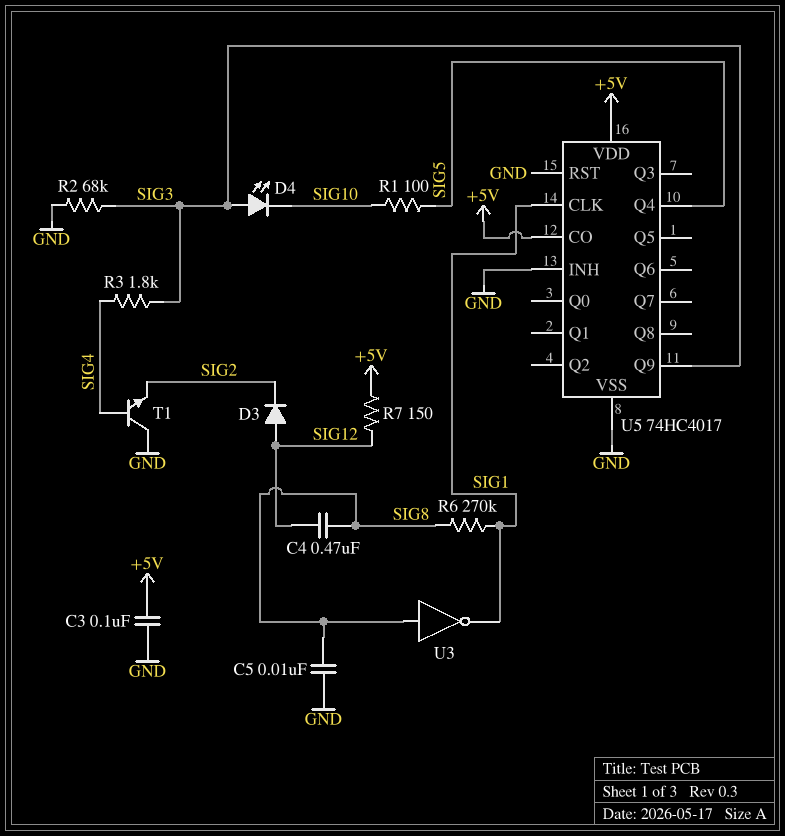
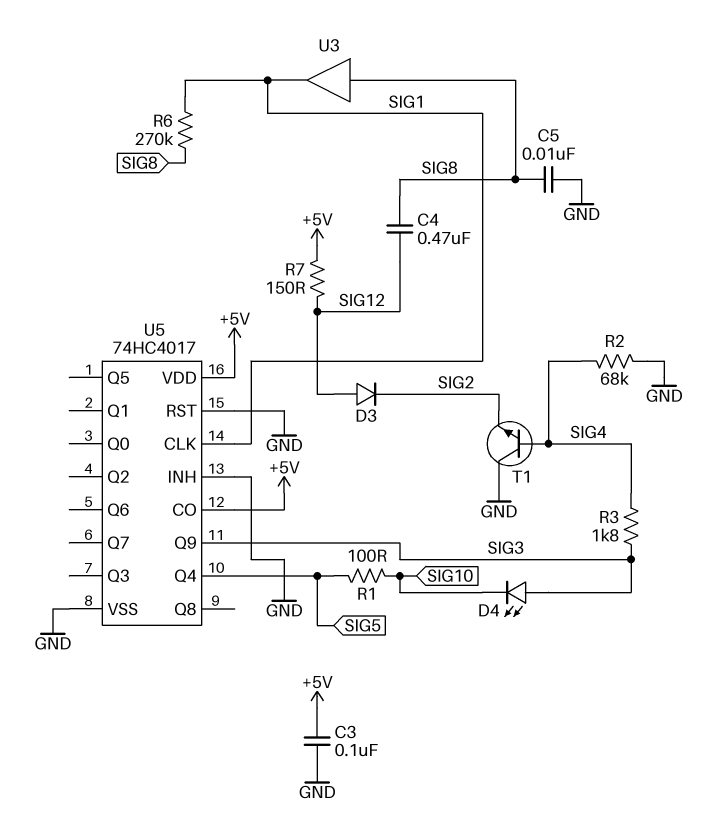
R2: 68k (GND, SIG3) -> 68k (GND, SIG4)
U3: NOT (in SIG8, out SIG1) -> buffer (in SIG8, out SIG1)

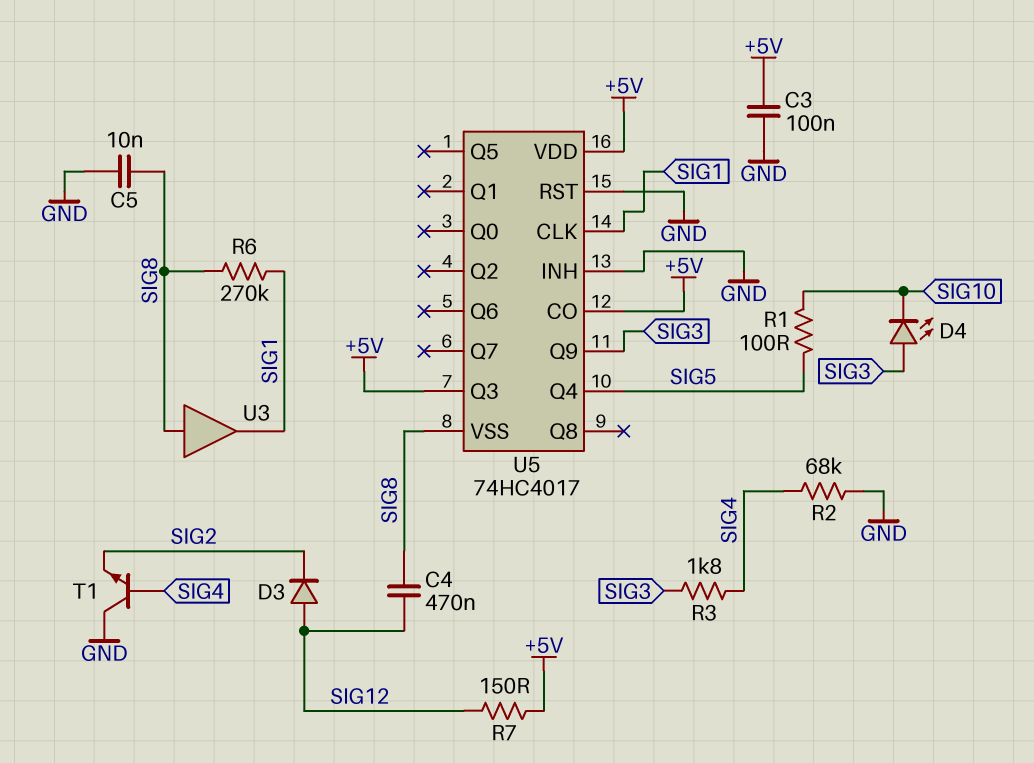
U5 pin Q3: none -> +5V
U5 pin VSS: GND -> SIG8

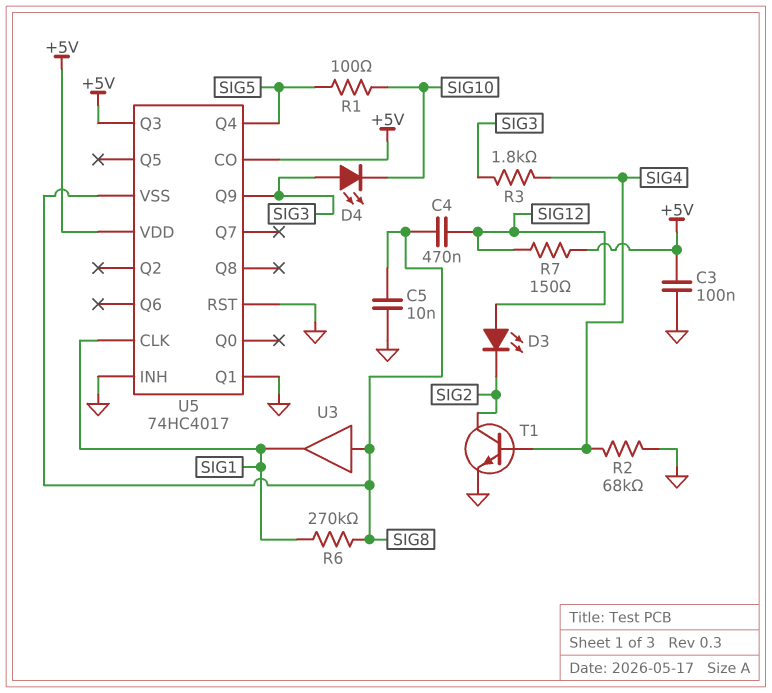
D3: diode (A SIG12, K SIG2) -> LED (A SIG12, K SIG2)
T1: NPN (B SIG4, C GND, E SIG2) -> NPN (B SIG4, C SIG2, E GND)
U5 pin Q1: none -> GND

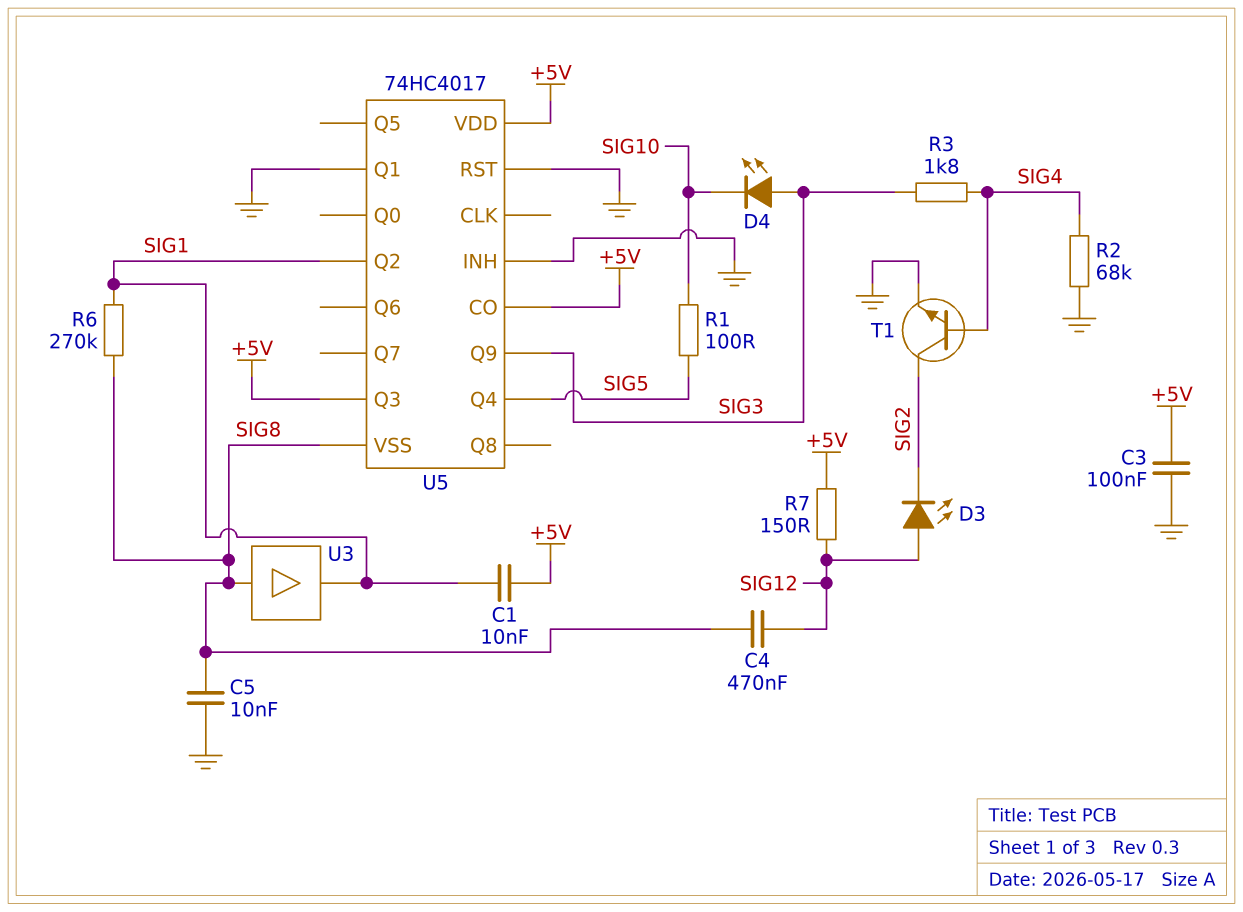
C1: none -> 10nF (+5V, SIG1)
U5 pin CLK: SIG1 -> none
U5 pin Q2: none -> SIG1

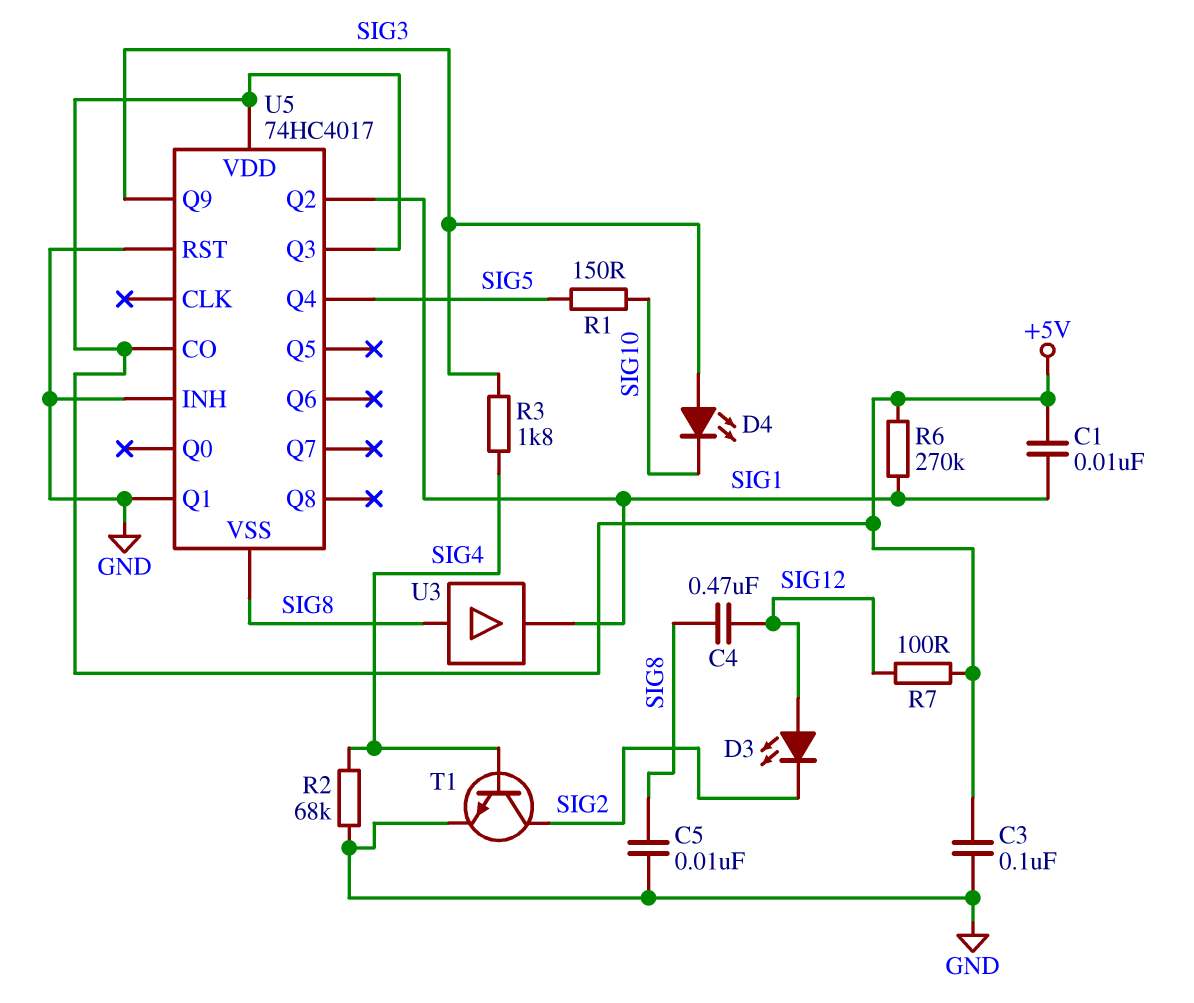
R1: 100 (SIG5, SIG10) -> 150 (SIG5, SIG10)
R6: 270k (SIG1, SIG8) -> 270k (+5V, SIG1)
R7: 150 (+5V, SIG12) -> 100 (+5V, SIG12)

